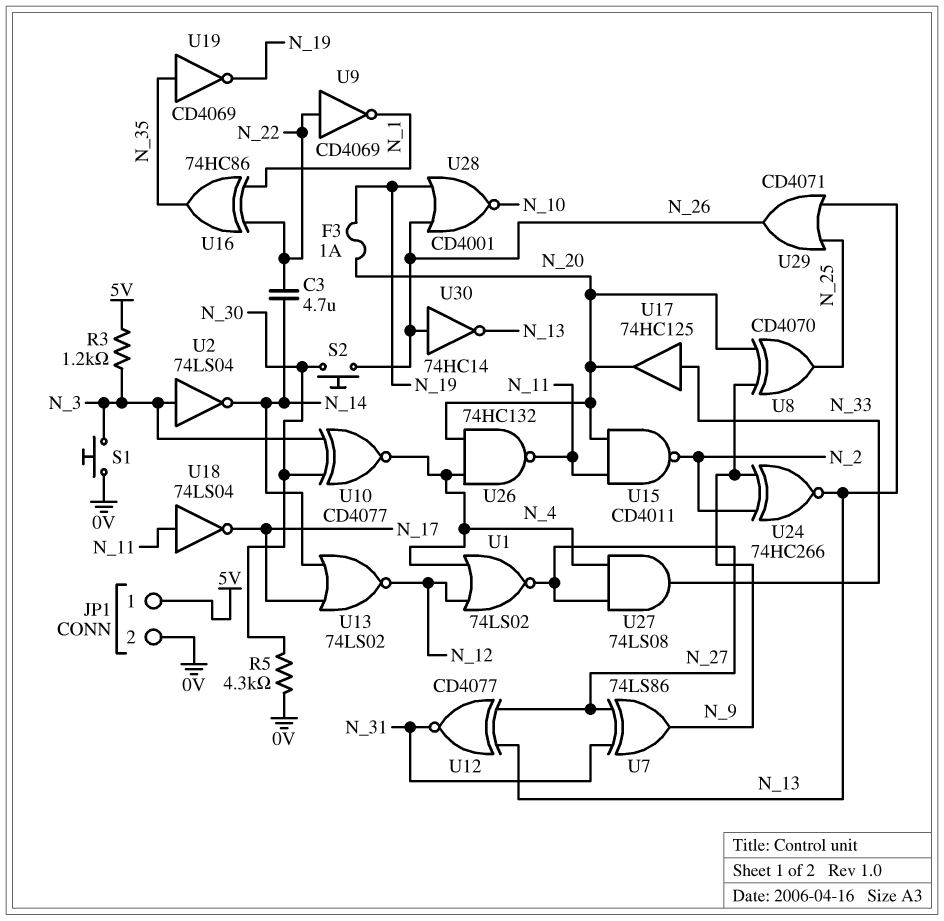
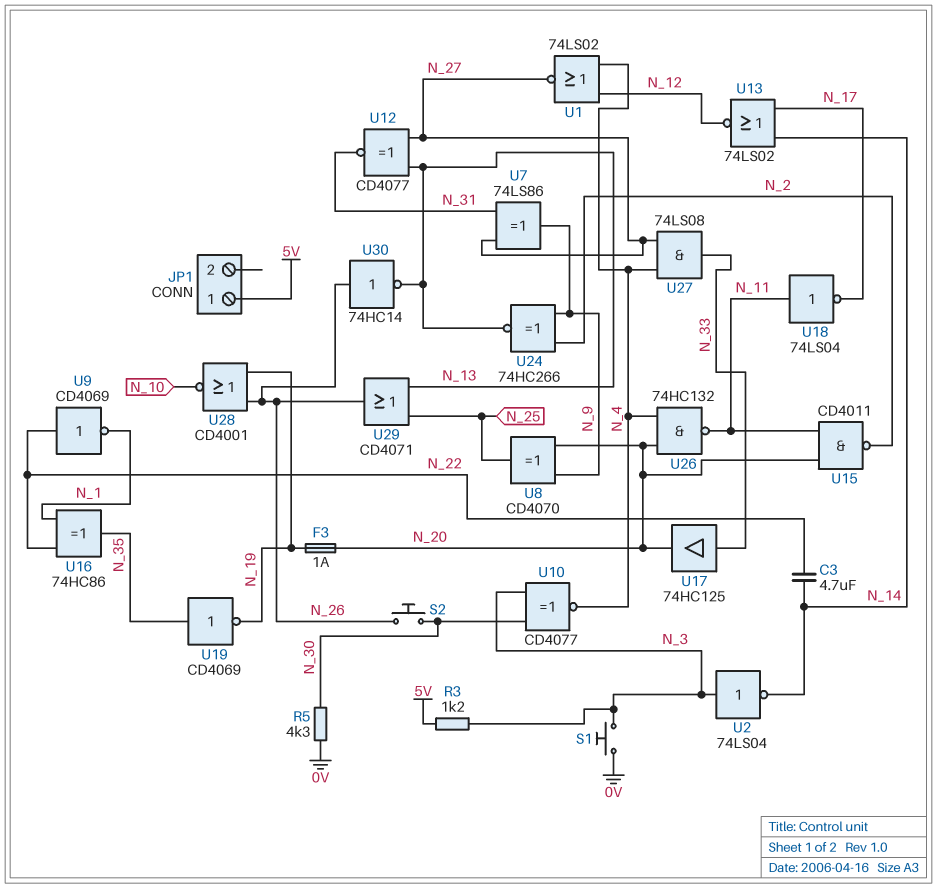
JP1 pin 2: 0V -> none

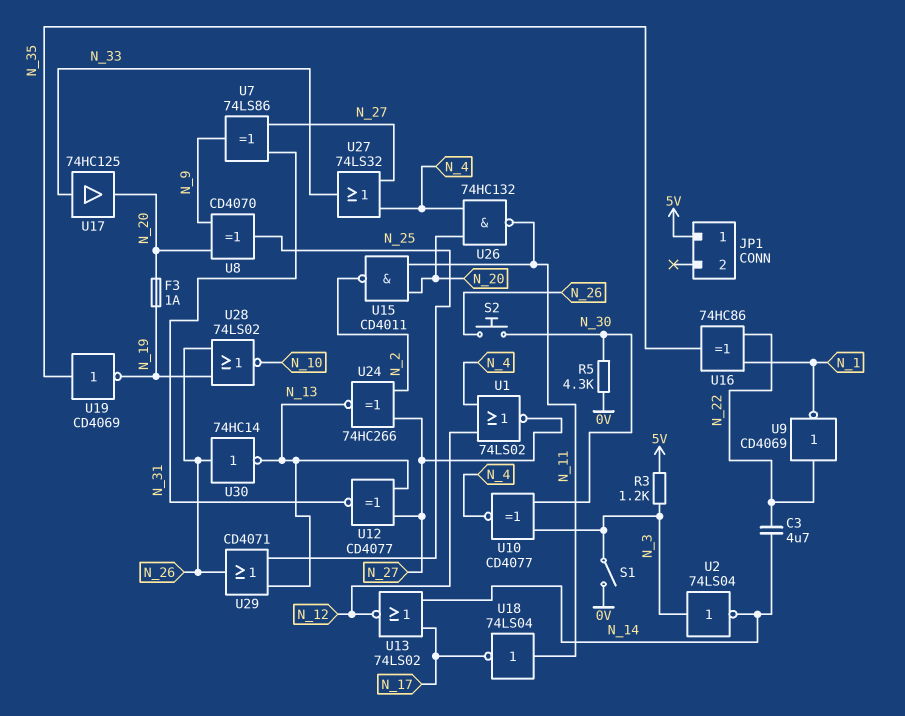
S1: button (0V, N_3) -> switch (0V, N_3)
U24: XNOR 74HC266 (in N_2, in N_9, out N_13) -> XNOR 74HC266 (in N_2, in N_27, out N_13)
U27: AND 74LS08 (in N_4, in N_27, out N_33) -> OR 74LS32 (in N_4, in N_27, out N_33)
U28: NOR CD4001 (in N_19, in N_26, out N_10) -> NOR 74LS02 (in N_19, in N_26, out N_10)

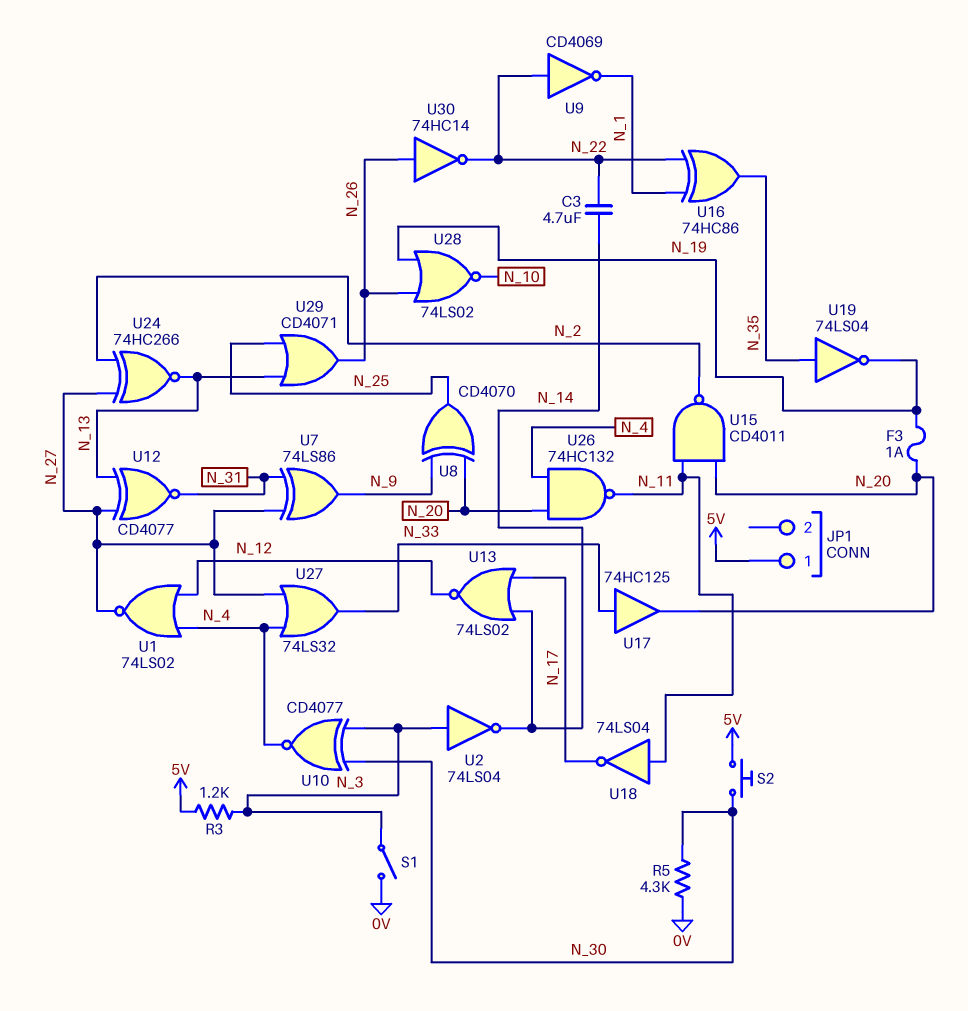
S2: button (N_26, N_30) -> button (5V, N_30)
U19: NOT CD4069 (in N_35, out N_19) -> NOT 74LS04 (in N_35, out N_19)
U30: NOT 74HC14 (in N_26, out N_13) -> NOT 74HC14 (in N_26, out N_22)

